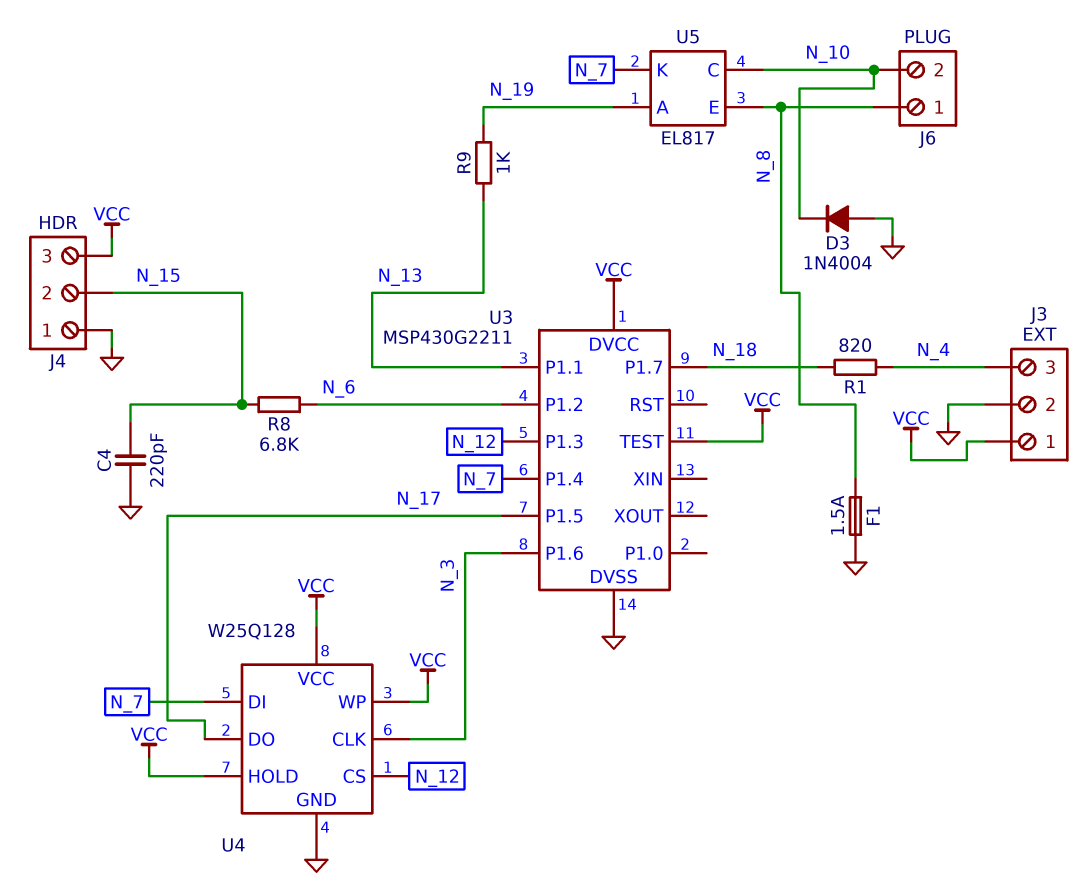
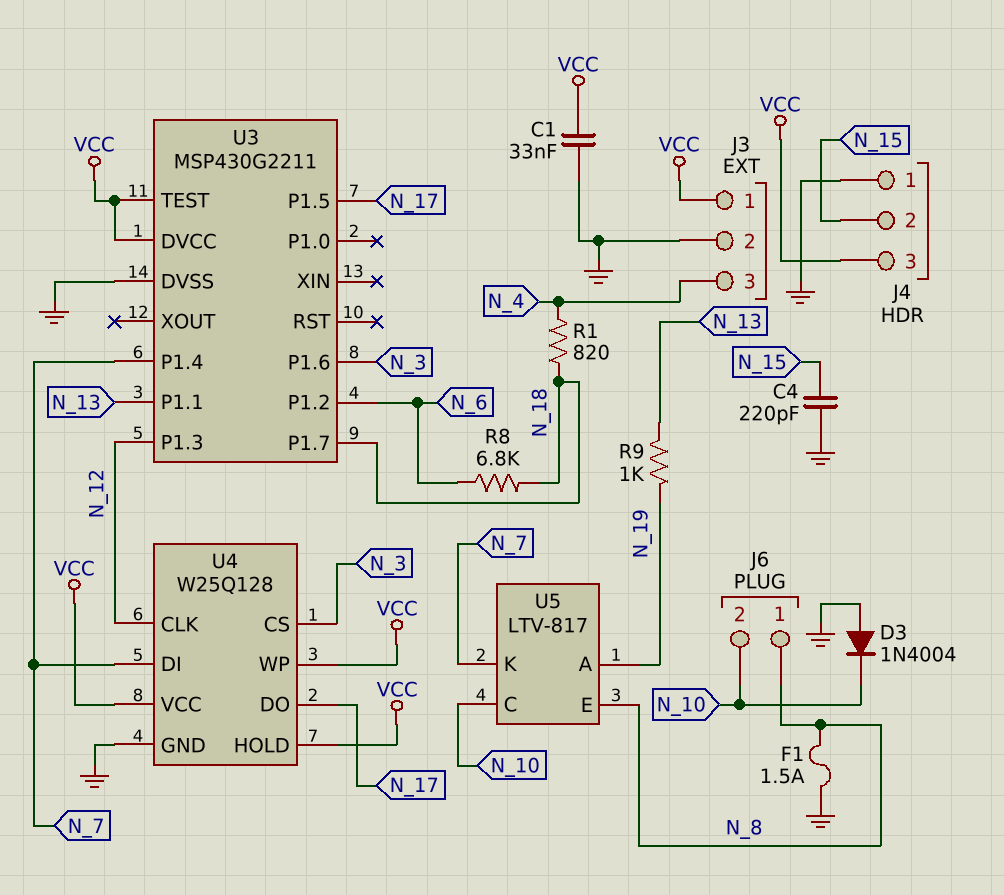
C1: none -> 33nF (GND, VCC)
R8: 6.8k (N_6, N_15) -> 6.8k (N_6, N_18)
U4 pin CLK: N_3 -> N_12
U4 pin CS: N_12 -> N_3
U5: EL817 -> LTV-817

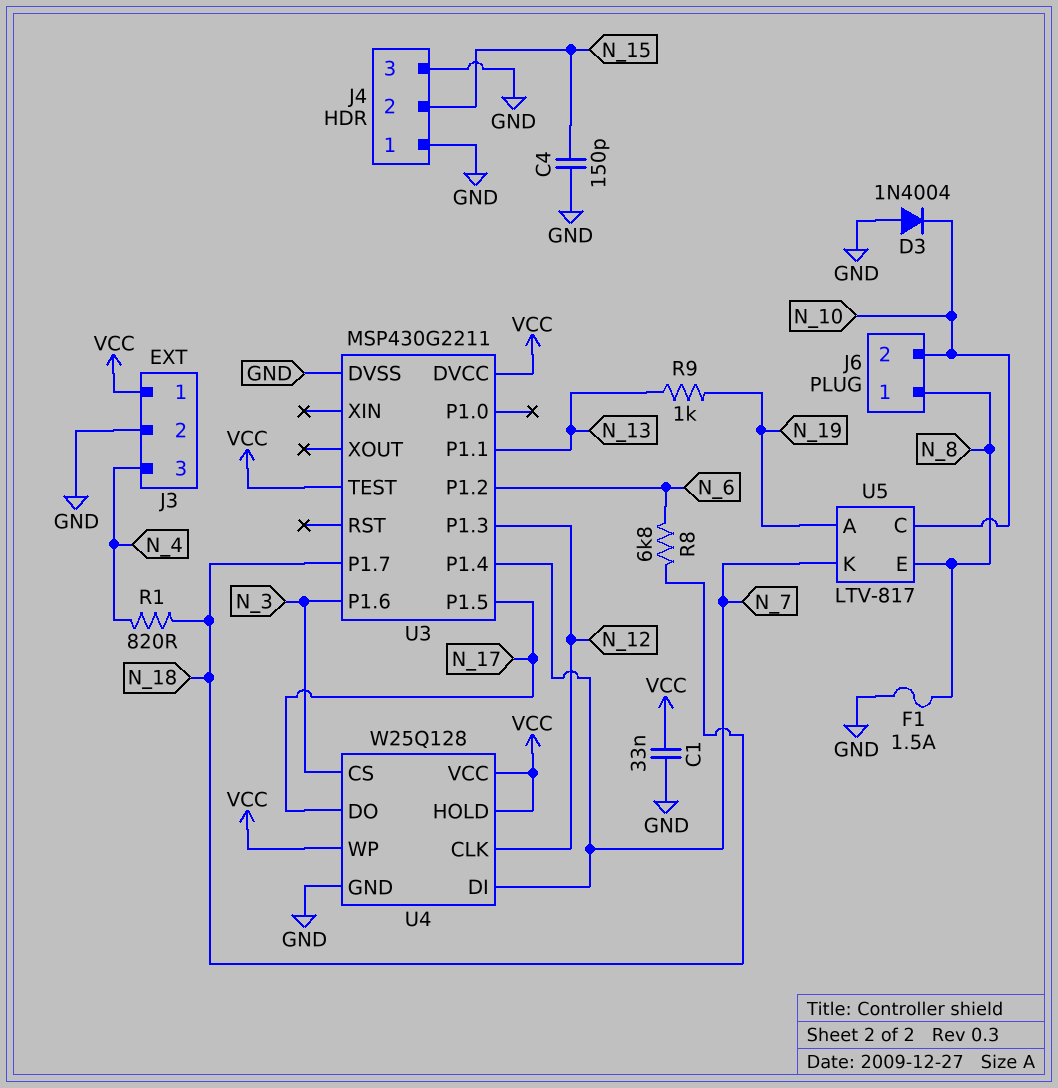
C4: 220pF (GND, N_15) -> 150pF (GND, N_15)
J4 pin 3: VCC -> GND

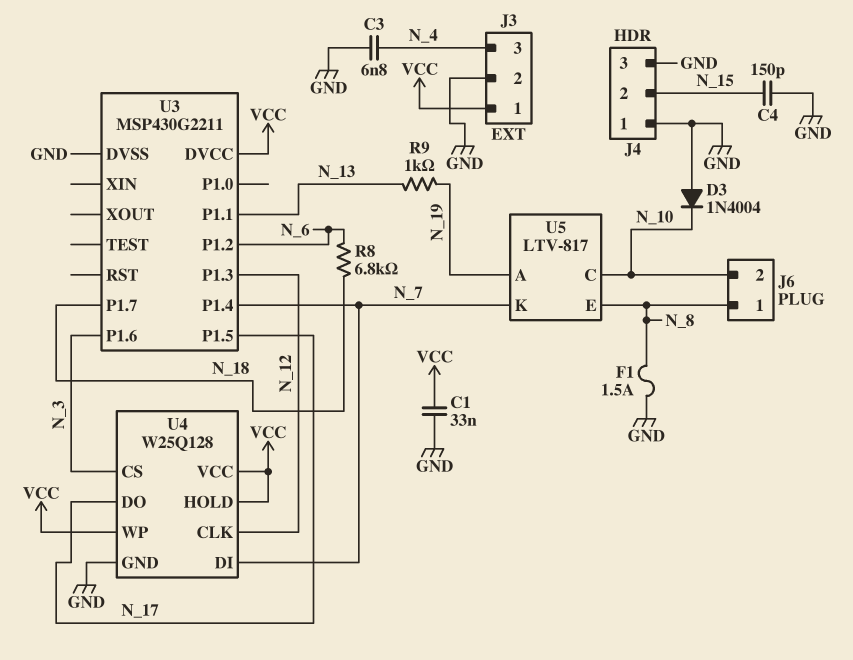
C3: none -> 6.8nF (GND, N_4)
R1: 820 (N_4, N_18) -> none
U3 pin TEST: VCC -> none

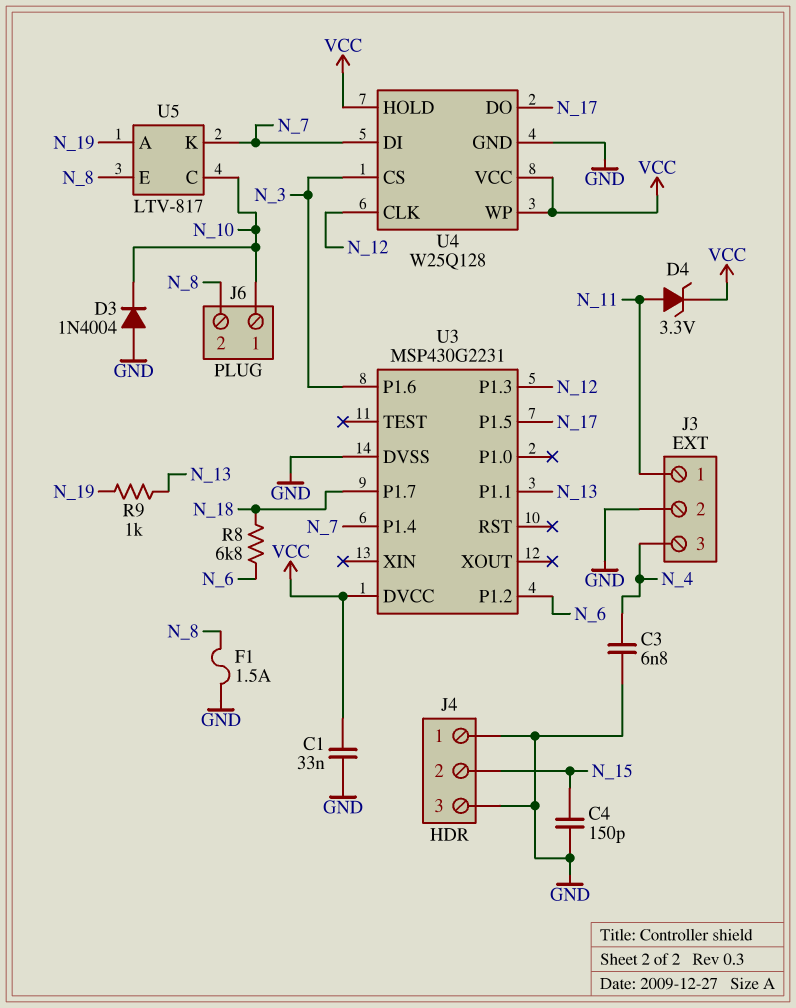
D4: none -> zener 3.3V (A N_11, K VCC)
J3 pin 1: VCC -> N_11
J6 pin 1: N_8 -> N_10
J6 pin 2: N_10 -> N_8
U3: MSP430G2211 -> MSP430G2231

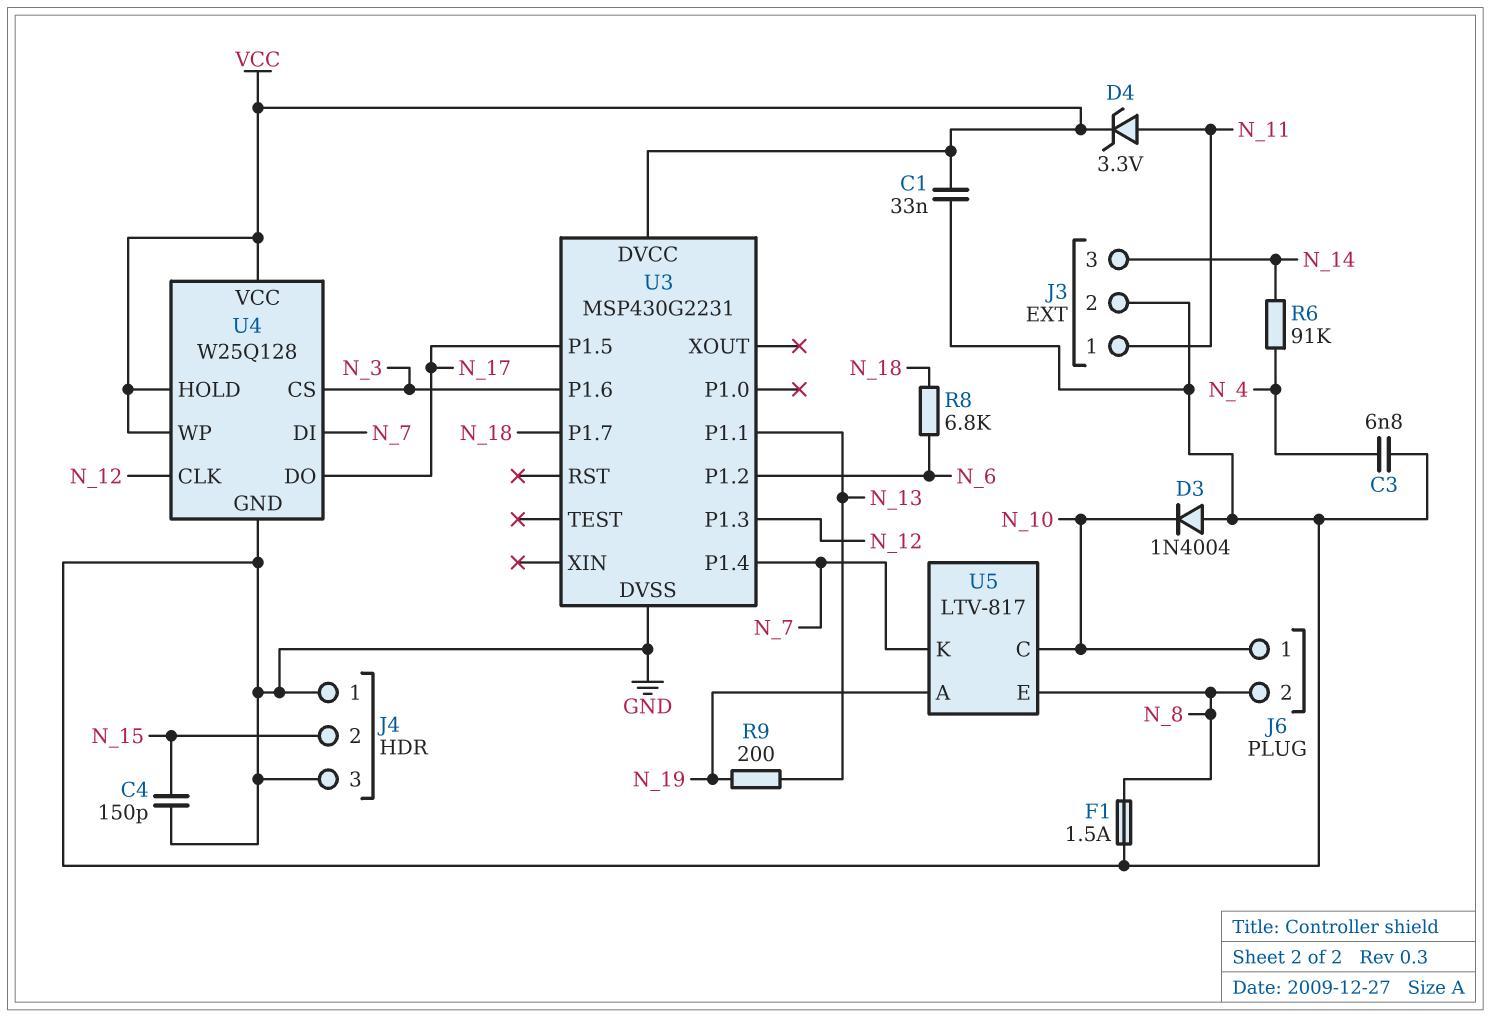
J3 pin 3: N_4 -> N_14
R6: none -> 91k (N_4, N_14)
R9: 1k (N_13, N_19) -> 200 (N_13, N_19)

